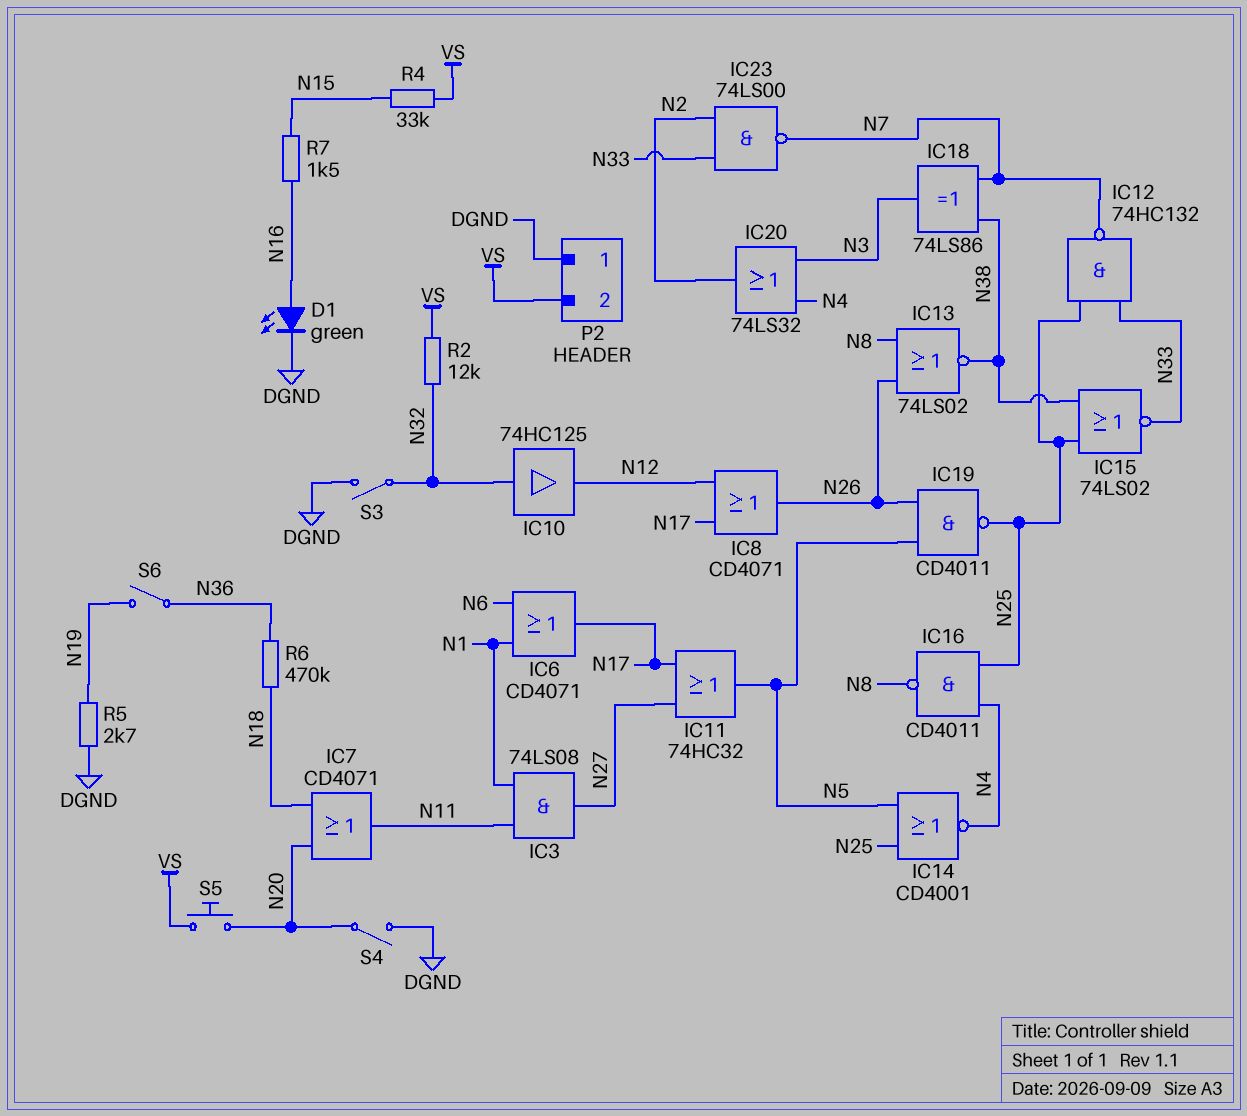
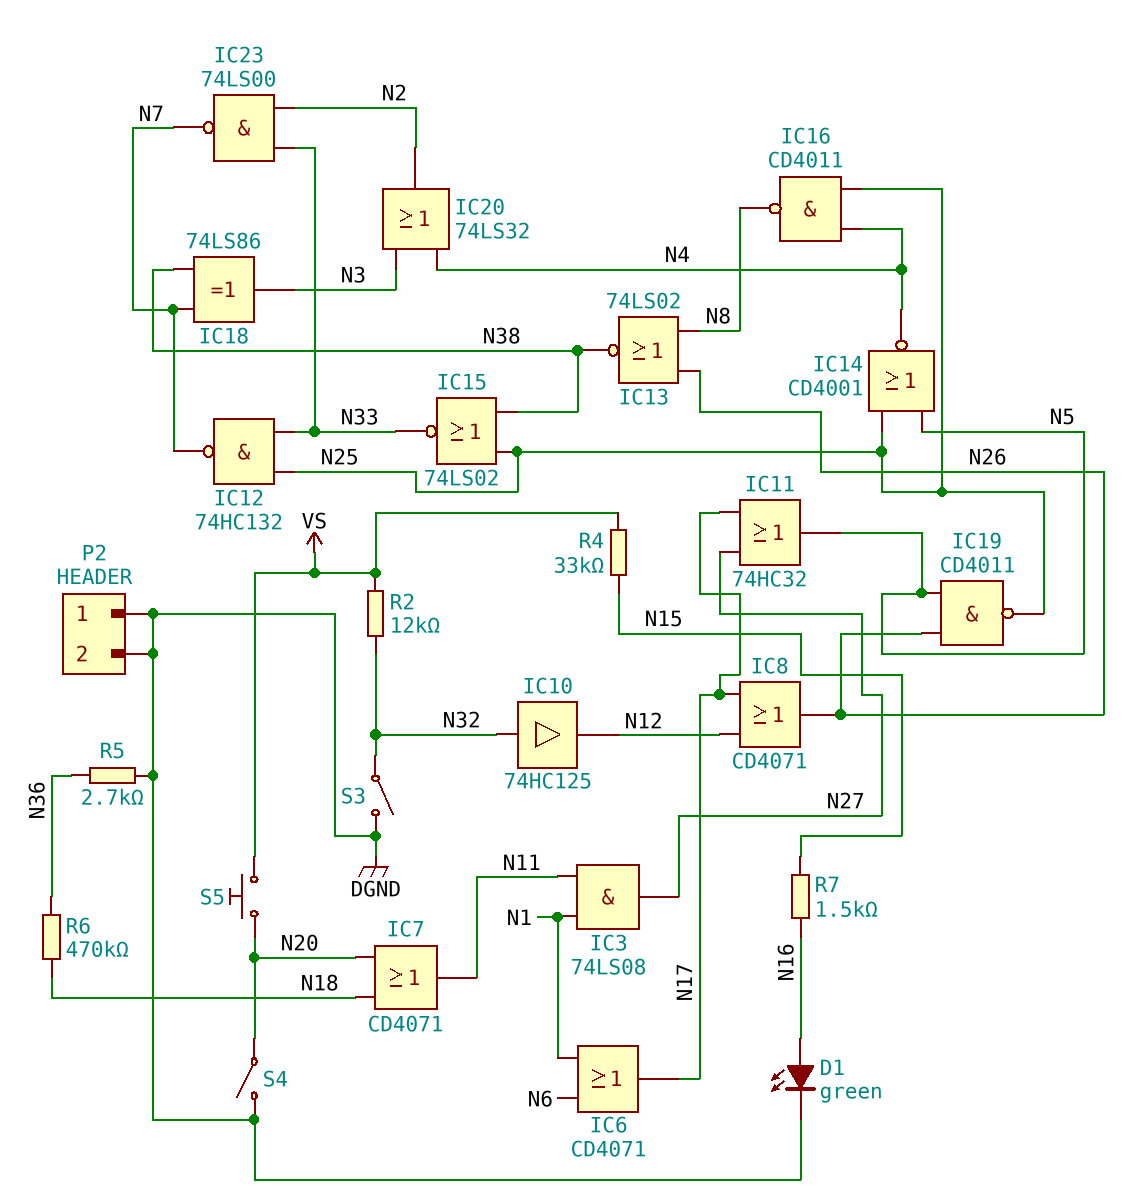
P2 pin 2: VS -> DGND
R5: 2.7k (DGND, N19) -> 2.7k (DGND, N36)
S6: switch (N19, N36) -> none

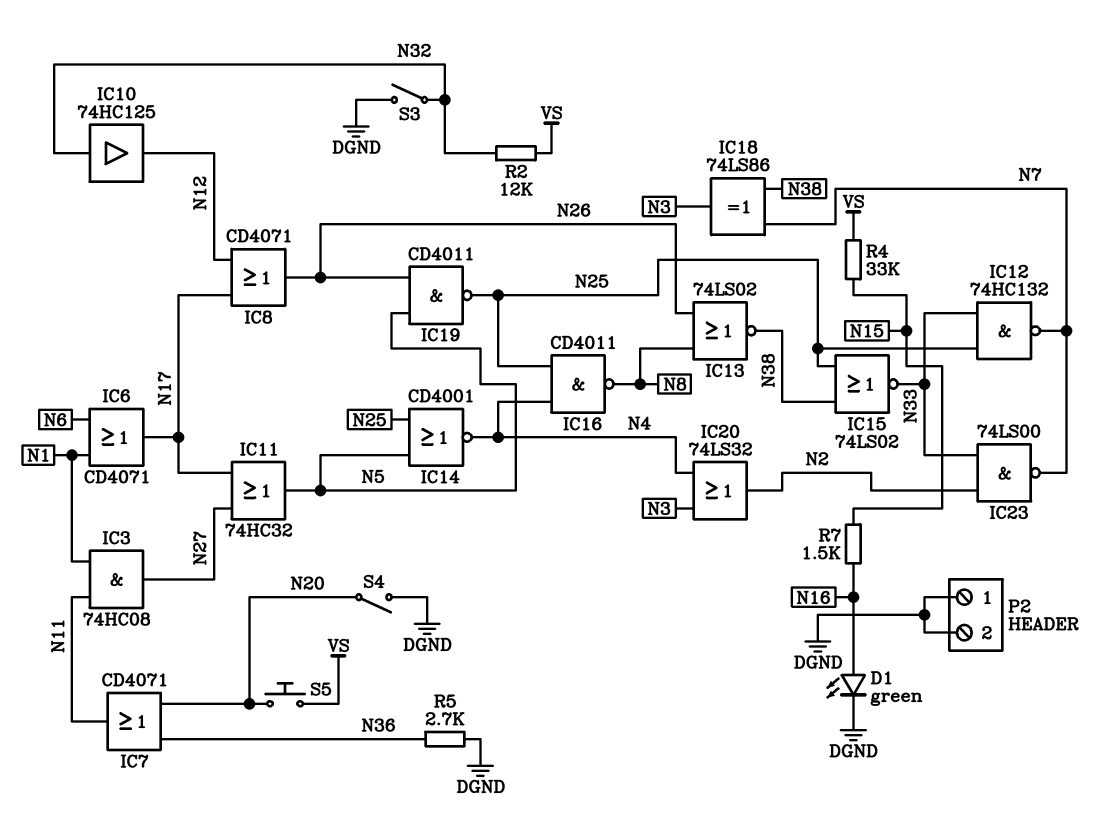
IC3: AND 74LS08 (in N1, in N11, out N27) -> AND 74HC08 (in N1, in N11, out N27)
IC7: OR CD4071 (in N18, in N20, out N11) -> OR CD4071 (in N20, in N36, out N11)
R6: 470k (N18, N36) -> none

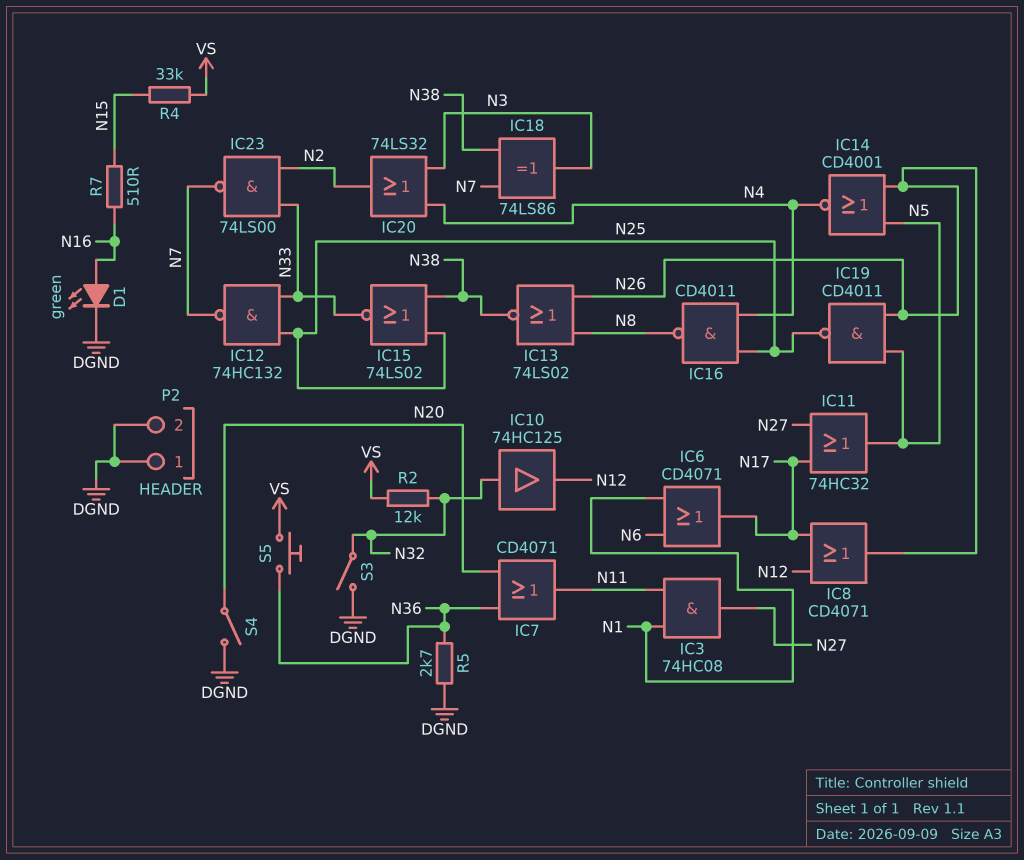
IC14: NOR CD4001 (in N5, in N25, out N4) -> NOR CD4001 (in N5, in N26, out N4)
R7: 1.5k (N15, N16) -> 510 (N15, N16)
S5: button (N20, VS) -> button (N36, VS)

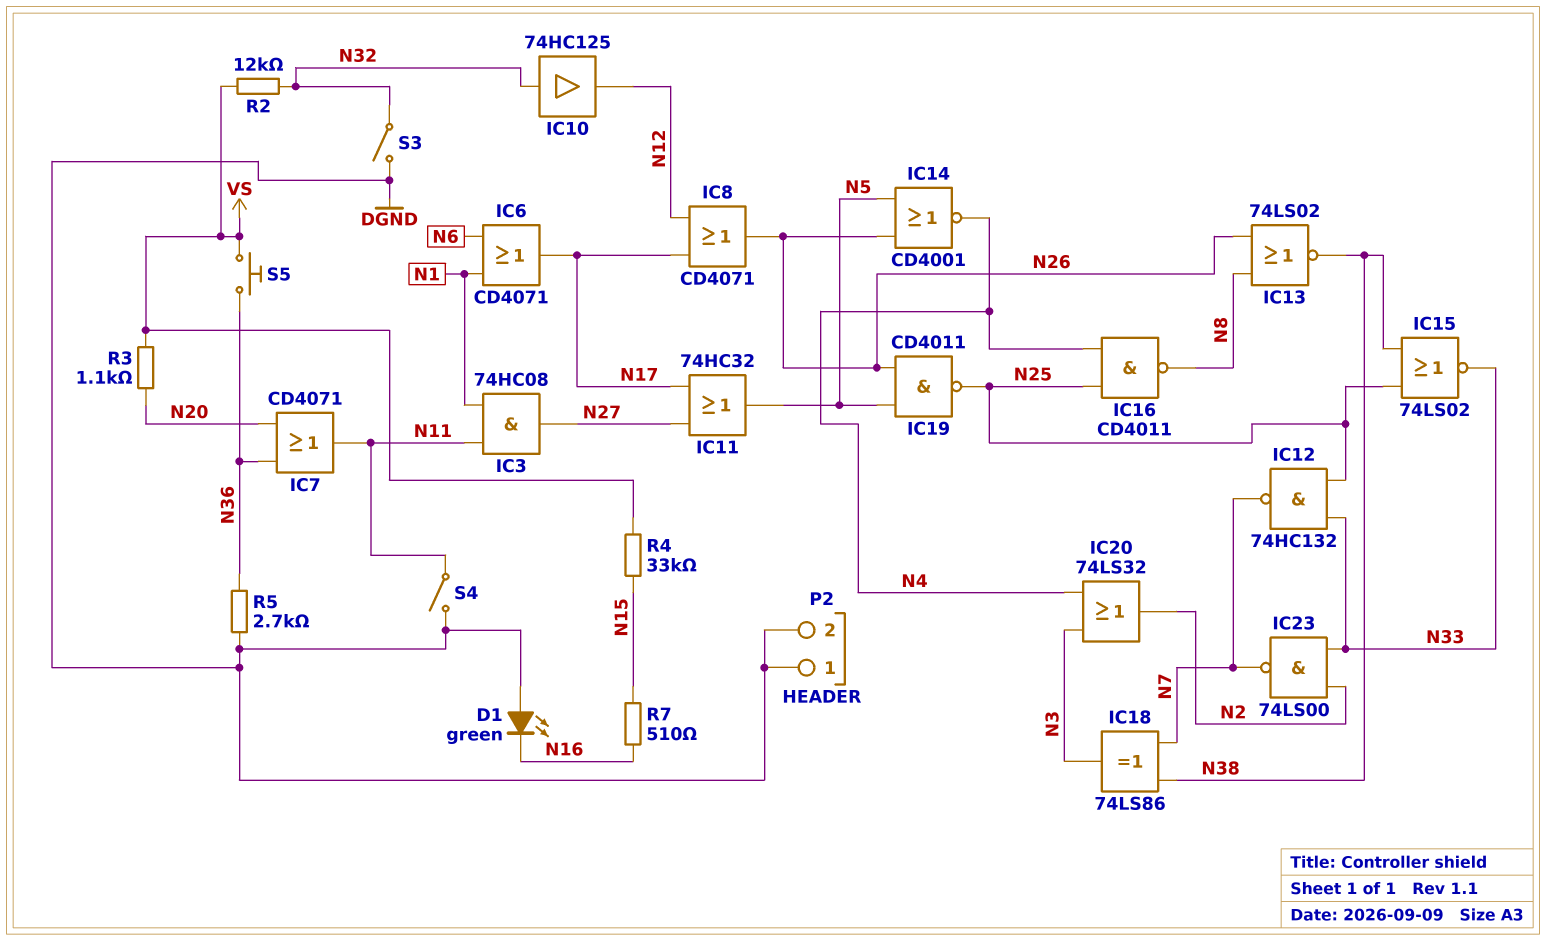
D1: LED green (A N16, K DGND) -> LED green (A DGND, K N16)
R3: none -> 1.1k (N20, VS)
S4: switch (DGND, N20) -> switch (DGND, N11)

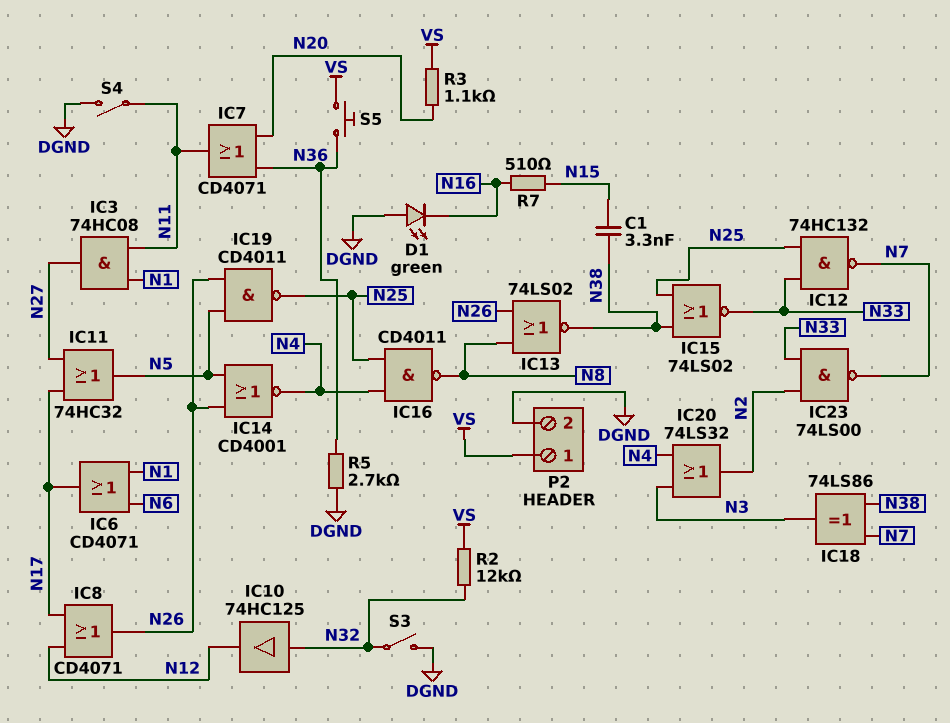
C1: none -> 3.3nF (N15, N38)
P2 pin 1: DGND -> VS
R4: 33k (N15, VS) -> none

